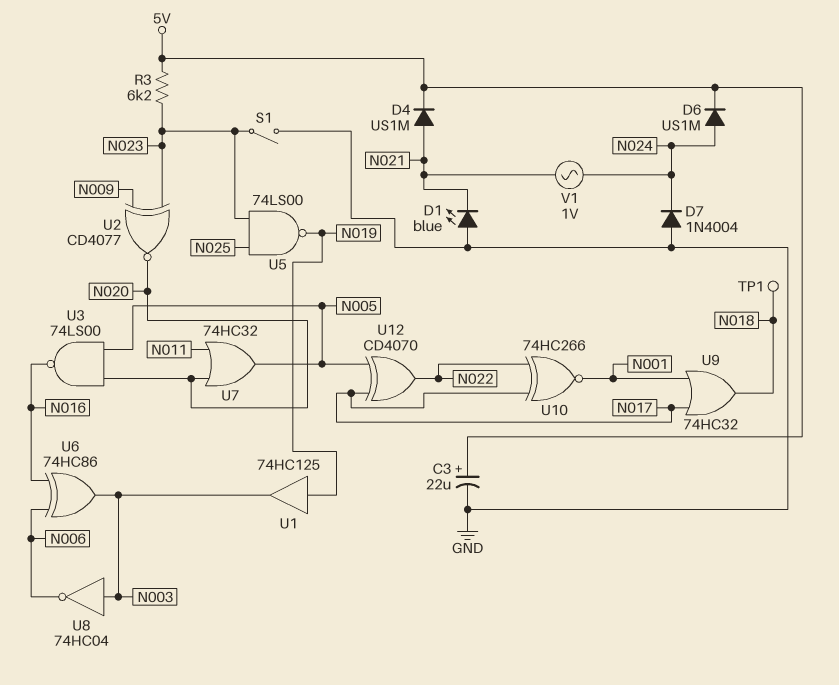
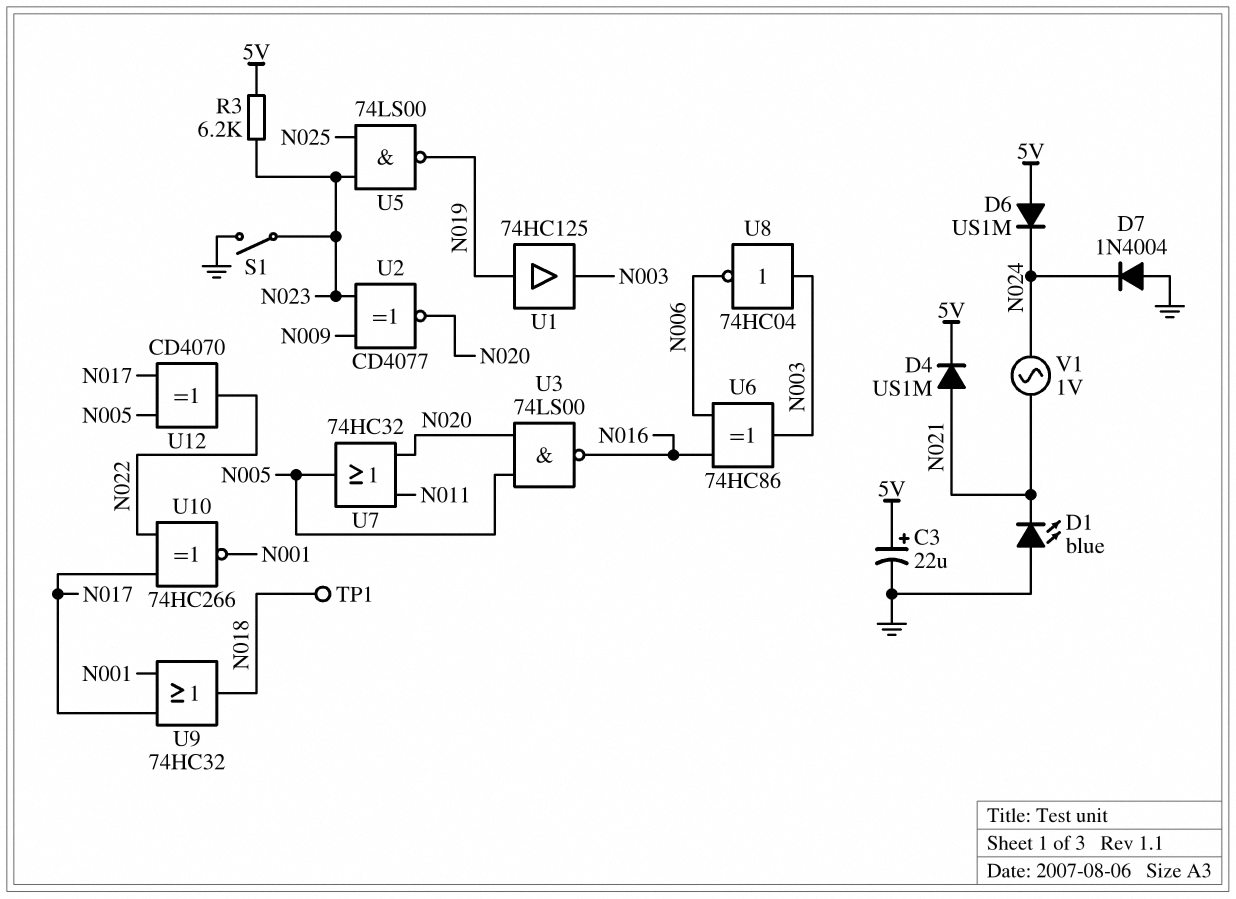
D6: diode US1M (A N024, K 5V) -> diode US1M (A 5V, K N024)

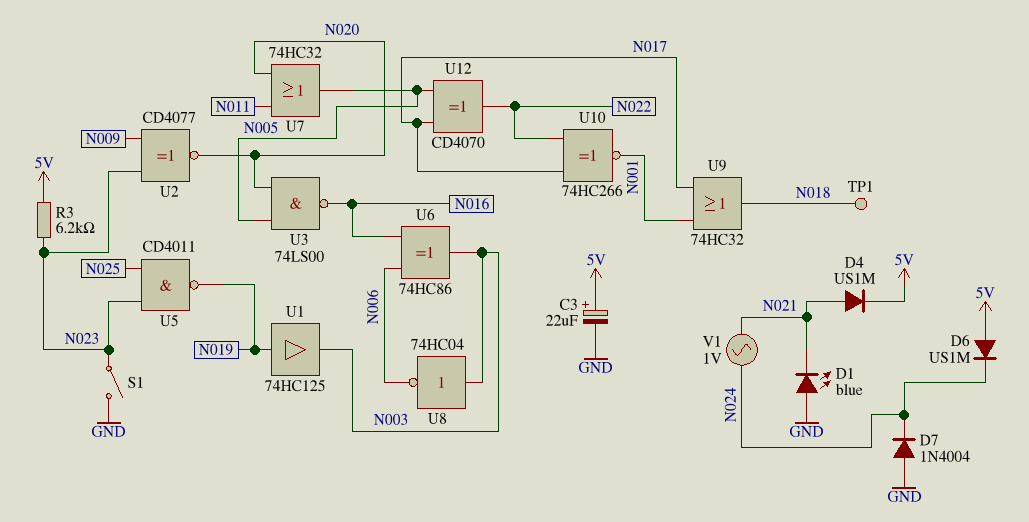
U5: NAND 74LS00 (in N023, in N025, out N019) -> NAND CD4011 (in N023, in N025, out N019)

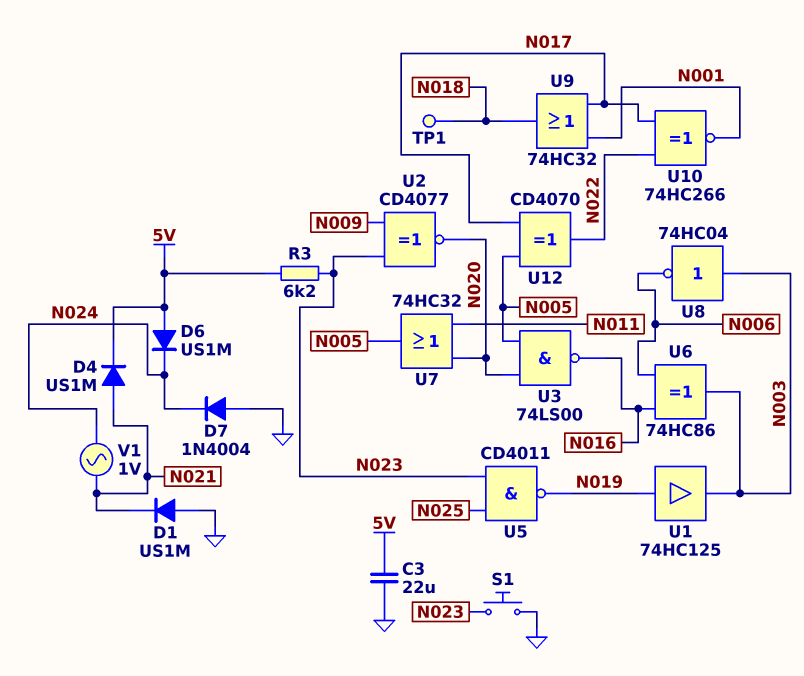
C3: 22uF (plus 5V, minus GND) -> 22uF (5V, GND)
D1: LED blue (A GND, K N021) -> diode US1M (A GND, K N021)
S1: switch (GND, N023) -> button (GND, N023)

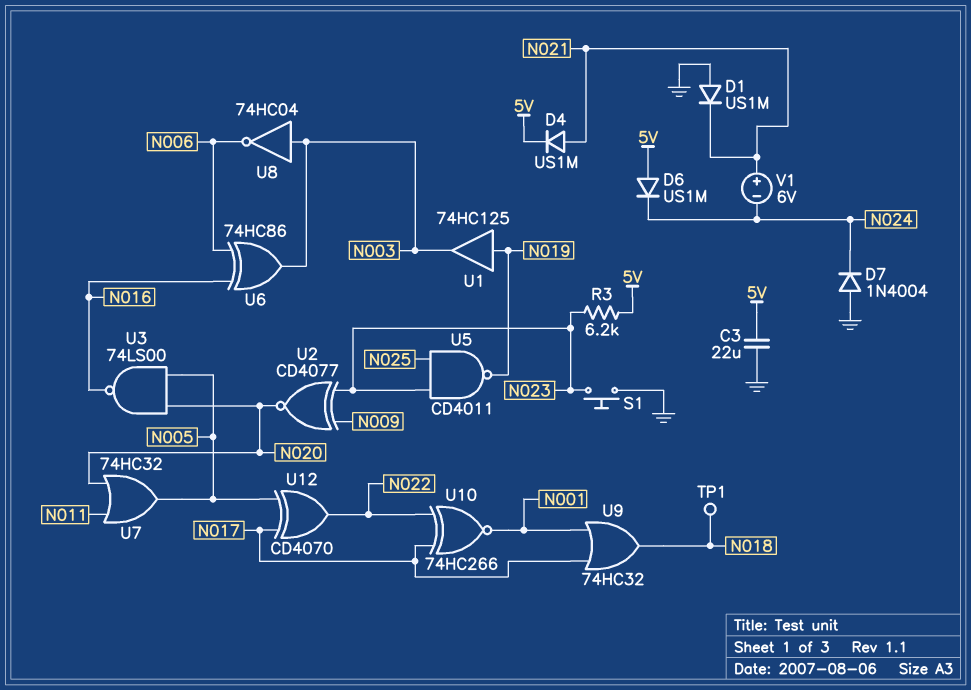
V1: AC 1V (N021, N024) -> 6V (plus N021, minus N024)

